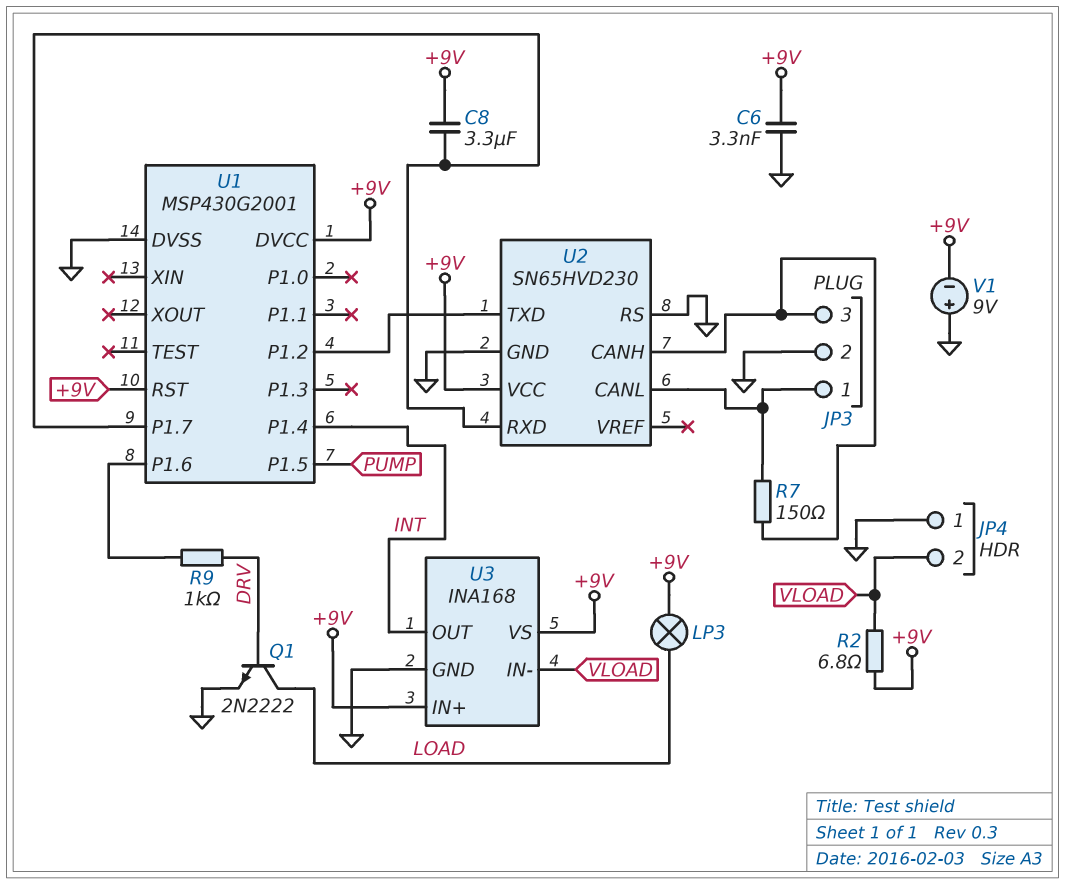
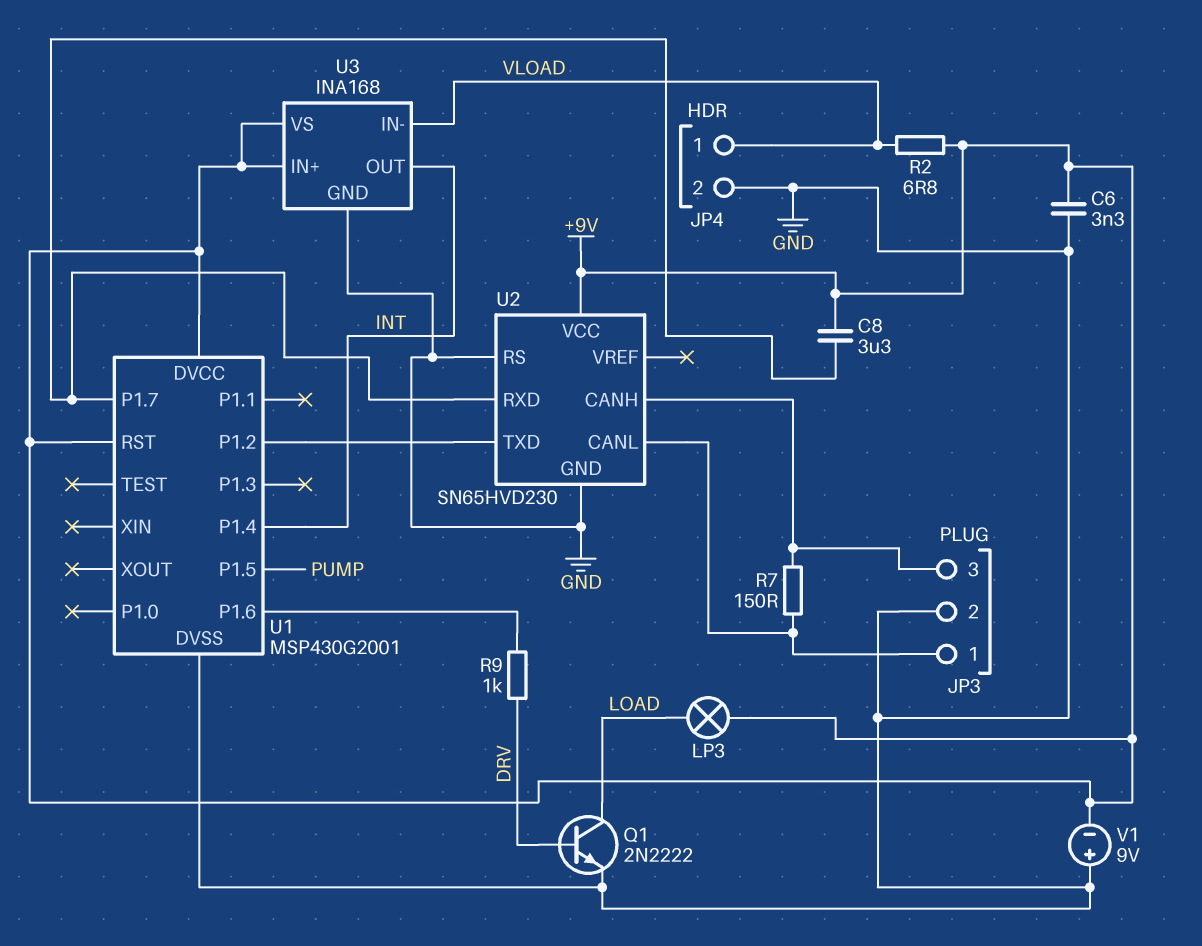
JP4 pin 1: GND -> VLOAD
JP4 pin 2: VLOAD -> GND

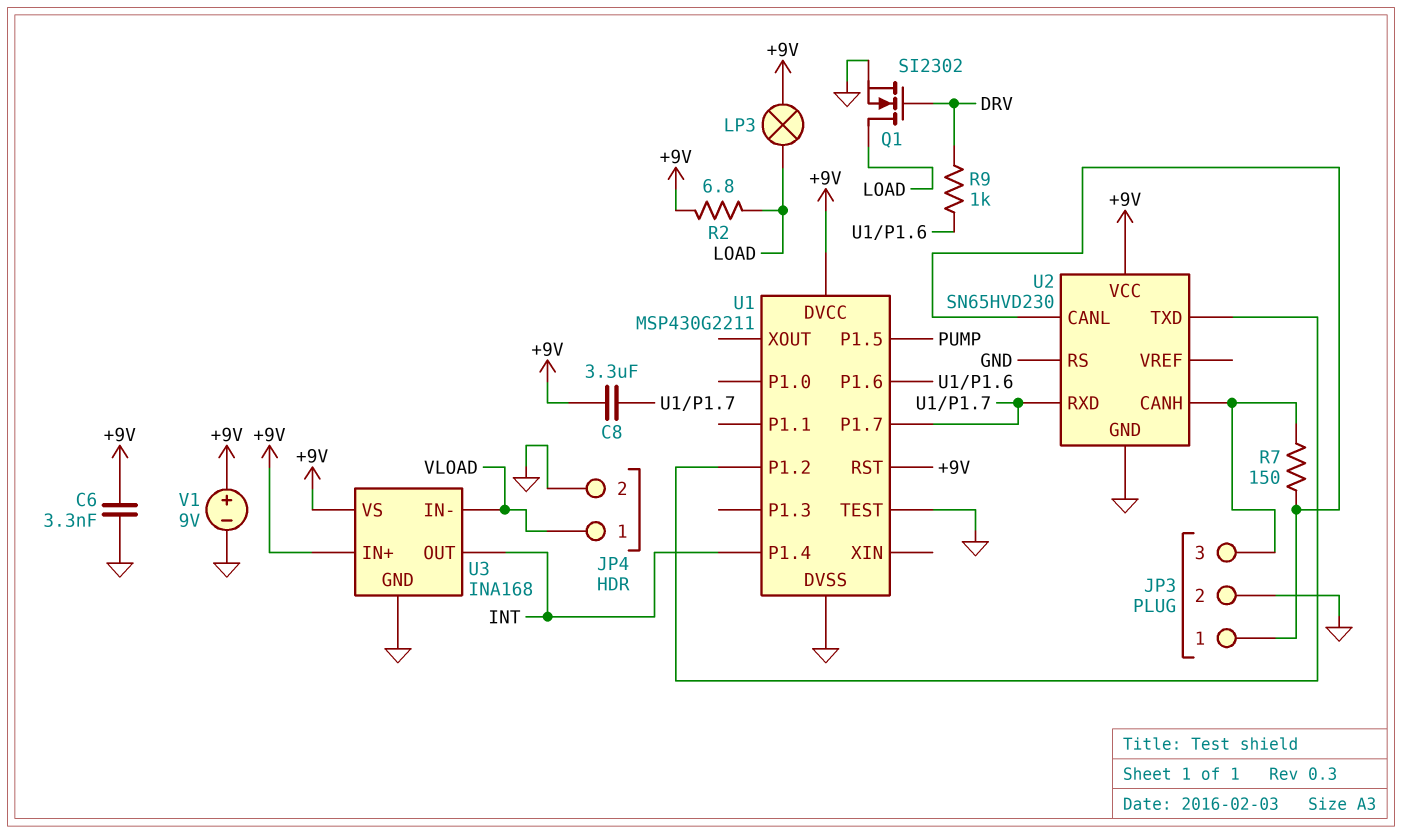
Q1: NPN 2N2222 (B DRV, C LOAD, E GND) -> NMOS SI2302 (G DRV, D LOAD, S GND)
R2: 6.8 (+9V, VLOAD) -> 6.8 (+9V, LOAD)
U1: MSP430G2001 -> MSP430G2211
U1 pin TEST: none -> GND
V1: 9V (plus GND, minus +9V) -> 9V (plus +9V, minus GND)

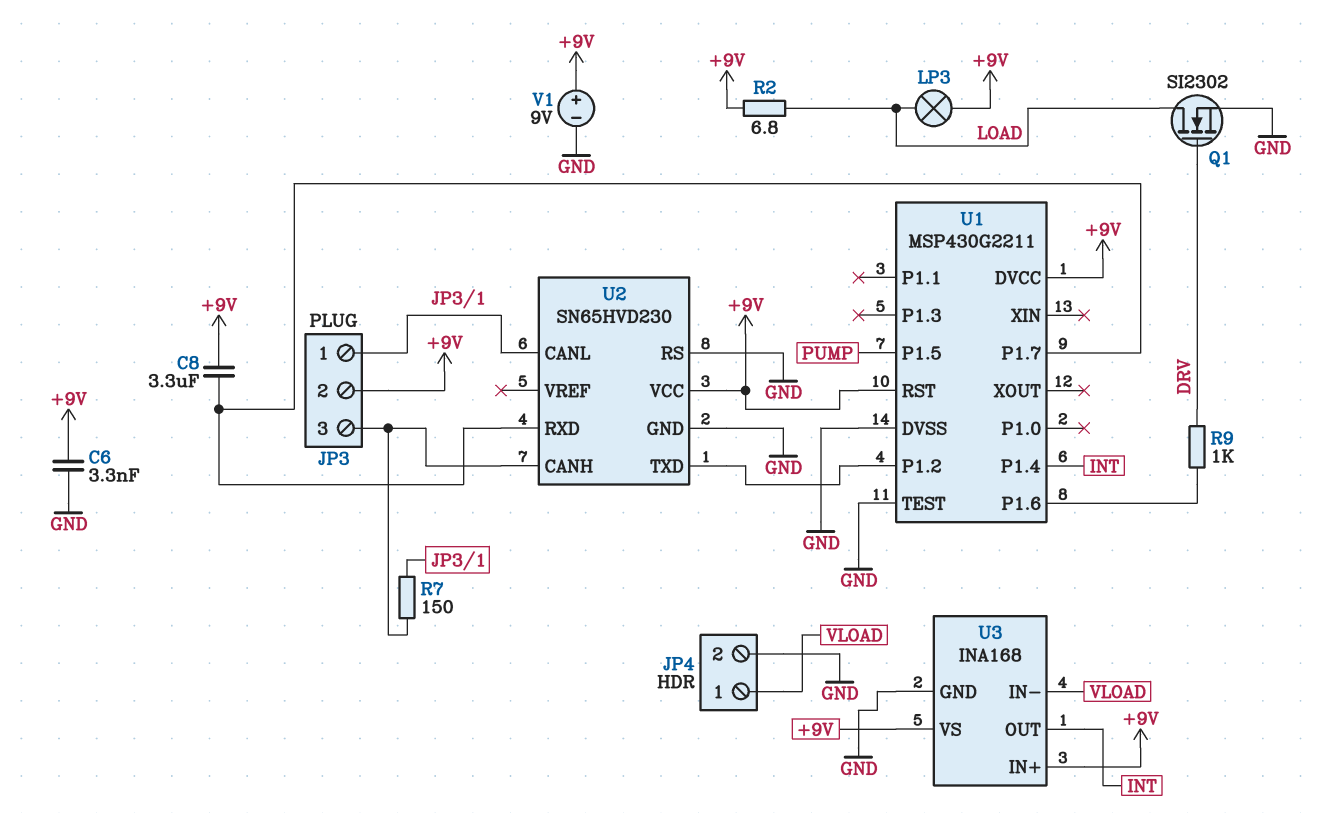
JP3 pin 2: GND -> +9V

